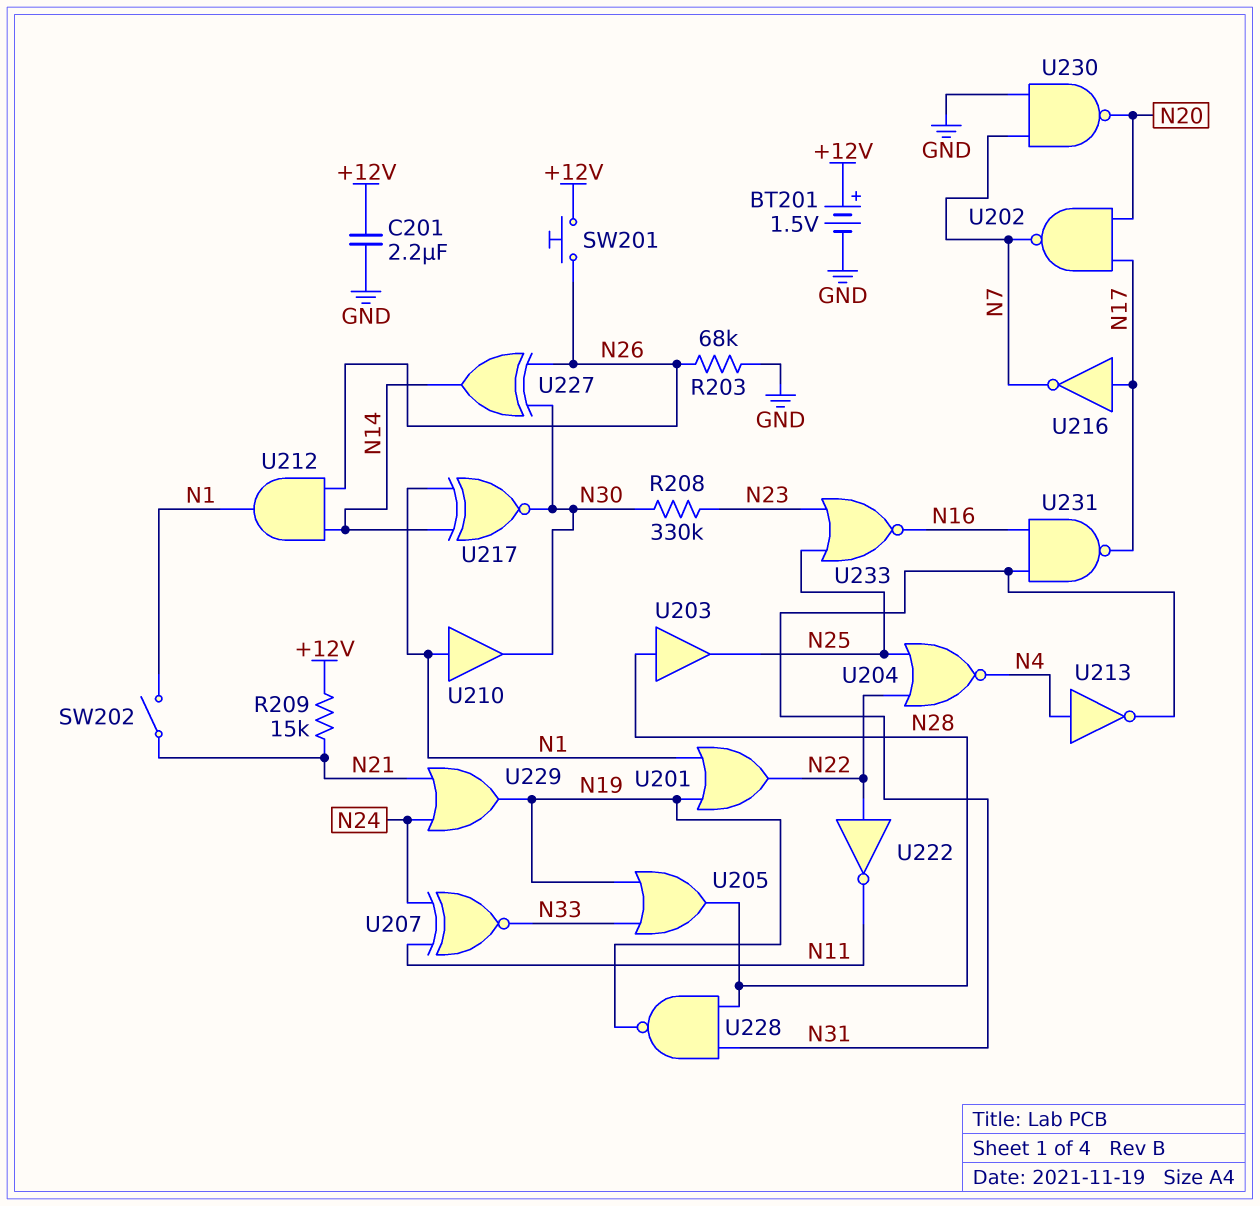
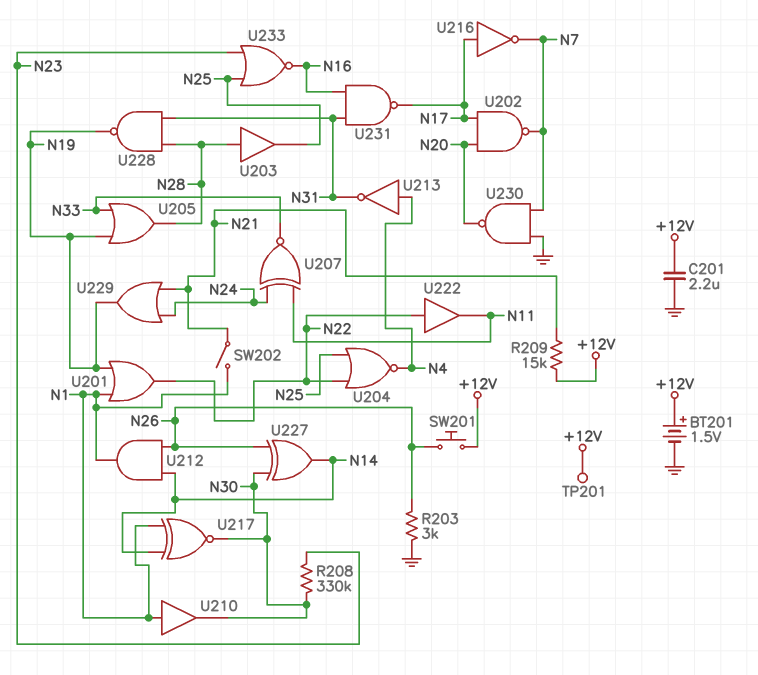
R203: 68k (GND, N26) -> 3k (GND, N26)
TP201: none -> test point (+12V)
U222: NOT (in N22, out N11) -> buffer (in N22, out N11)

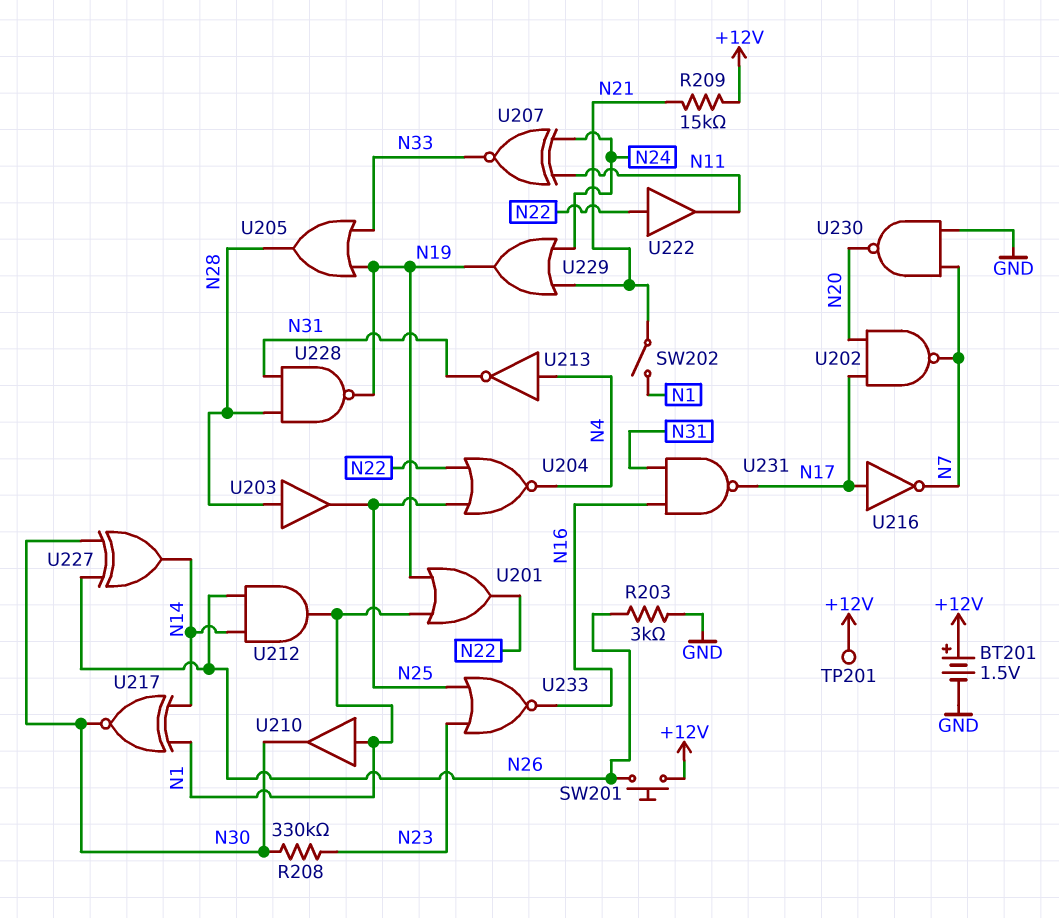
C201: 2.2uF (+12V, GND) -> none

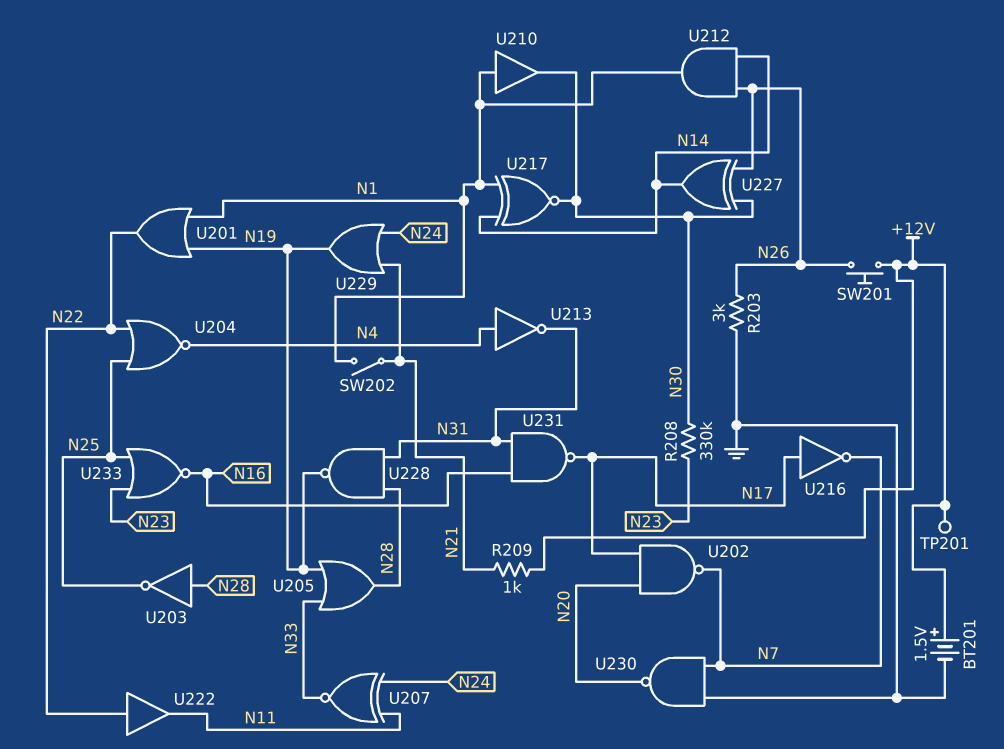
R209: 15k (+12V, N21) -> 1k (+12V, N21)
U203: buffer (in N28, out N25) -> NOT (in N28, out N25)

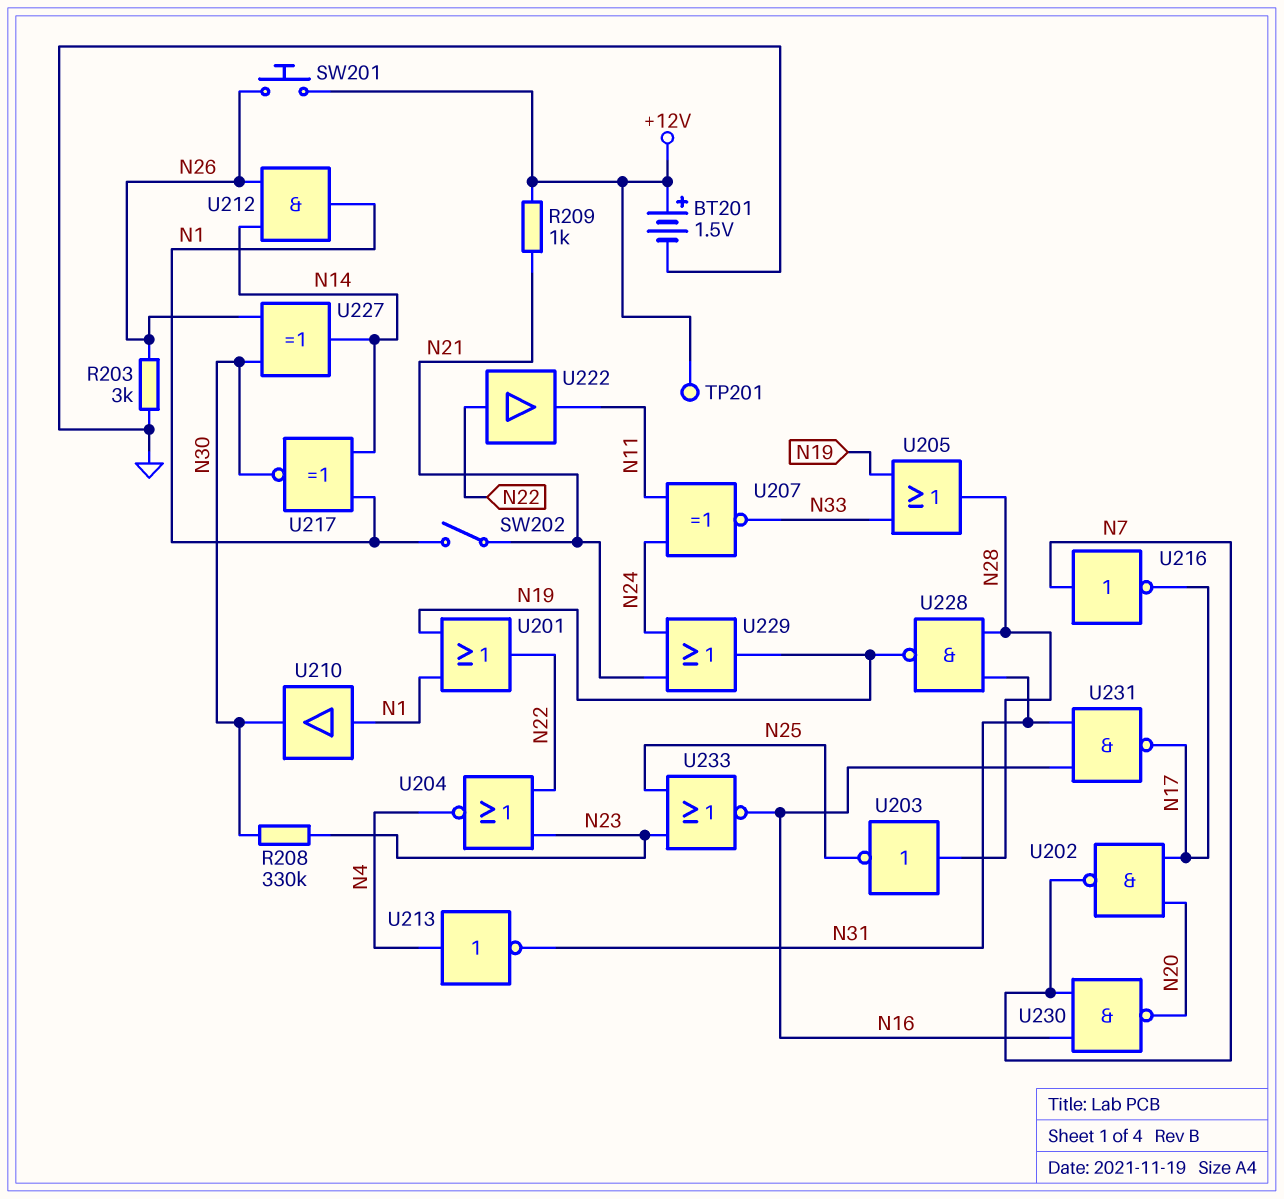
U204: NOR (in N22, in N25, out N4) -> NOR (in N22, in N23, out N4)
U216: NOT (in N17, out N7) -> NOT (in N7, out N17)
U230: NAND (in GND, in N7, out N20) -> NAND (in N7, in N16, out N20)

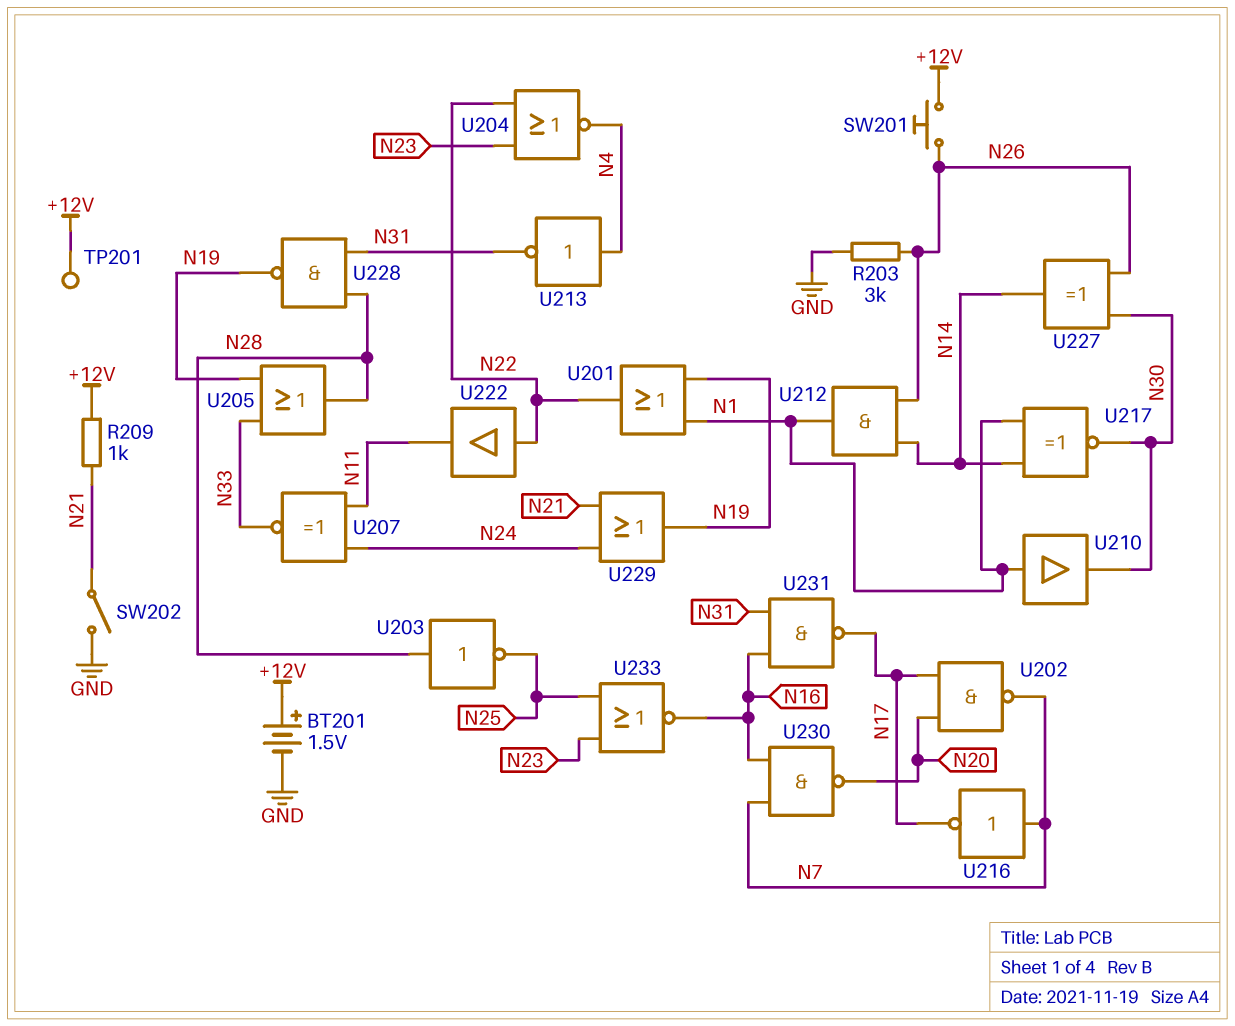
R208: 330k (N23, N30) -> none
SW202: switch (N1, N21) -> switch (GND, N21)

